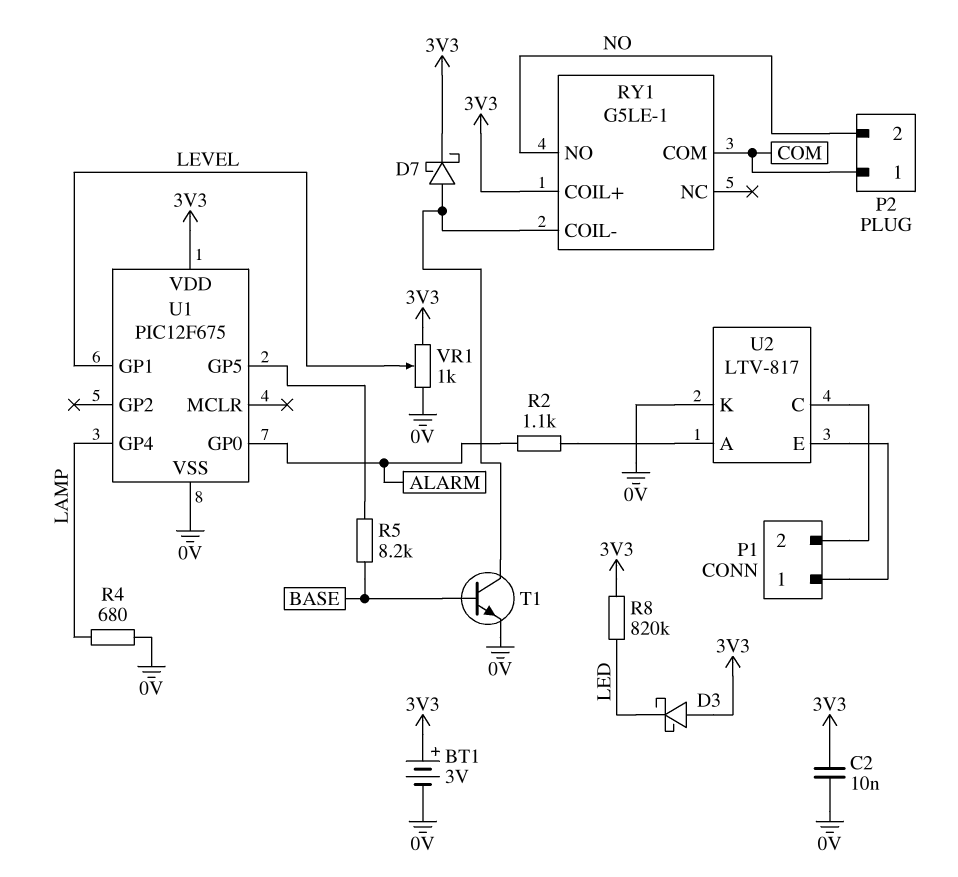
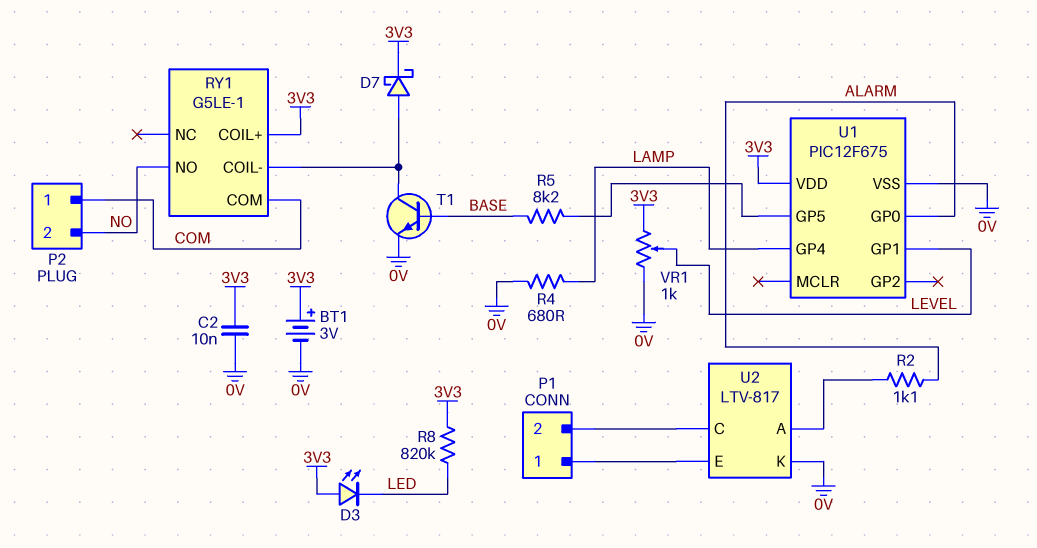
D3: schottky (A 3V3, K LED) -> LED (A 3V3, K LED)

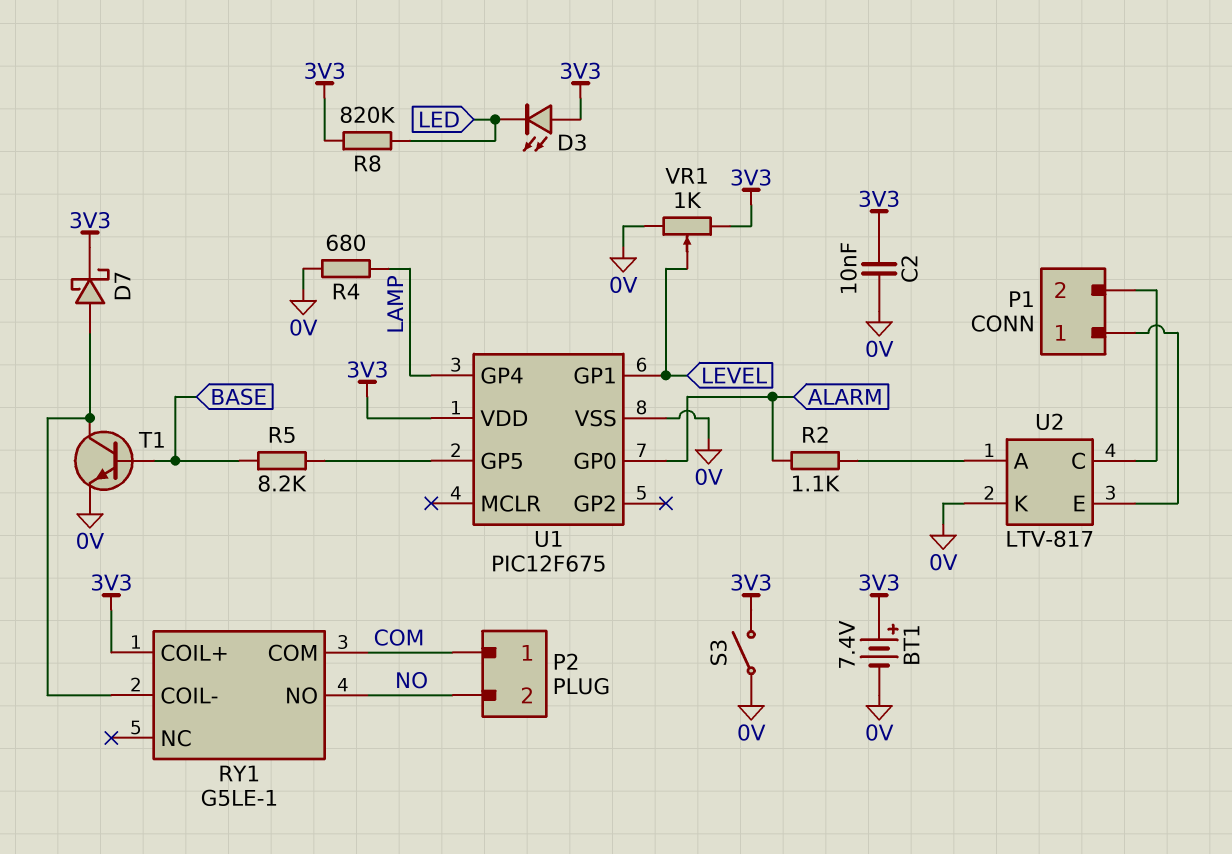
BT1: 3V (plus 3V3, minus 0V) -> 7.4V (plus 3V3, minus 0V)
S3: none -> switch (0V, 3V3)

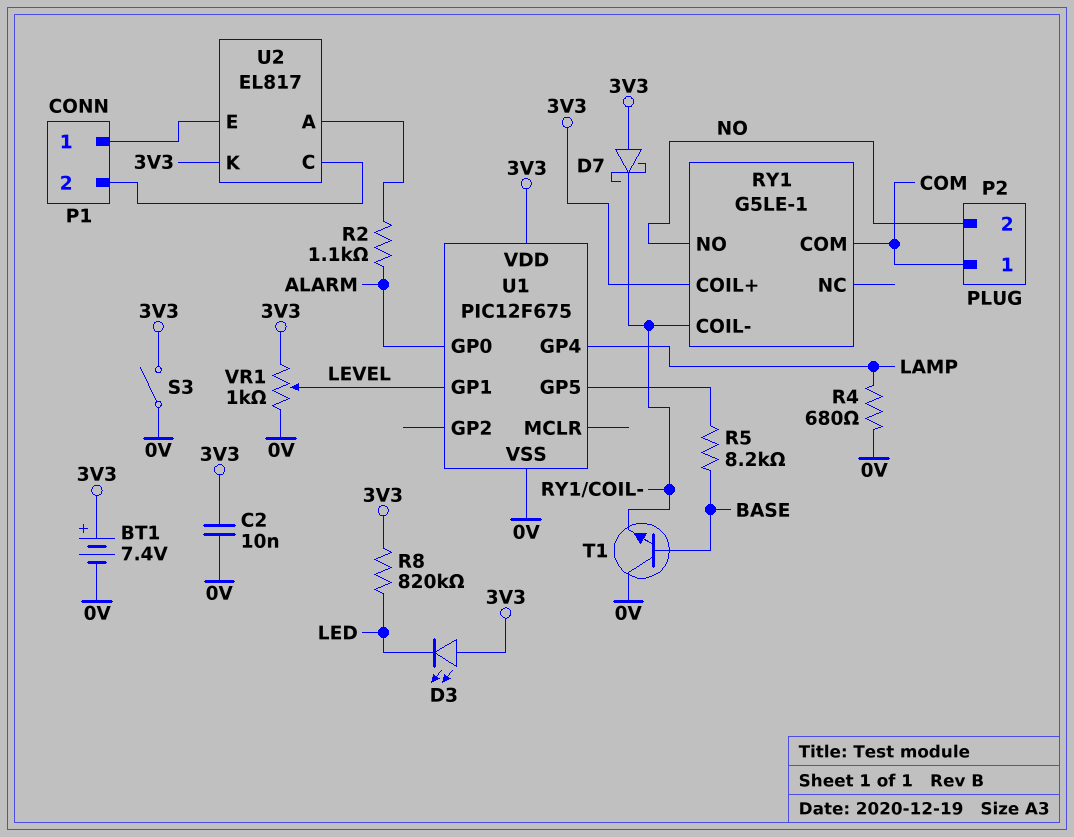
D7: schottky (A RY1/COIL-, K 3V3) -> schottky (A 3V3, K RY1/COIL-)
T1: NPN (B BASE, C RY1/COIL-, E 0V) -> NPN (B BASE, C 0V, E RY1/COIL-)
U2: LTV-817 -> EL817
U2 pin K: 0V -> 3V3

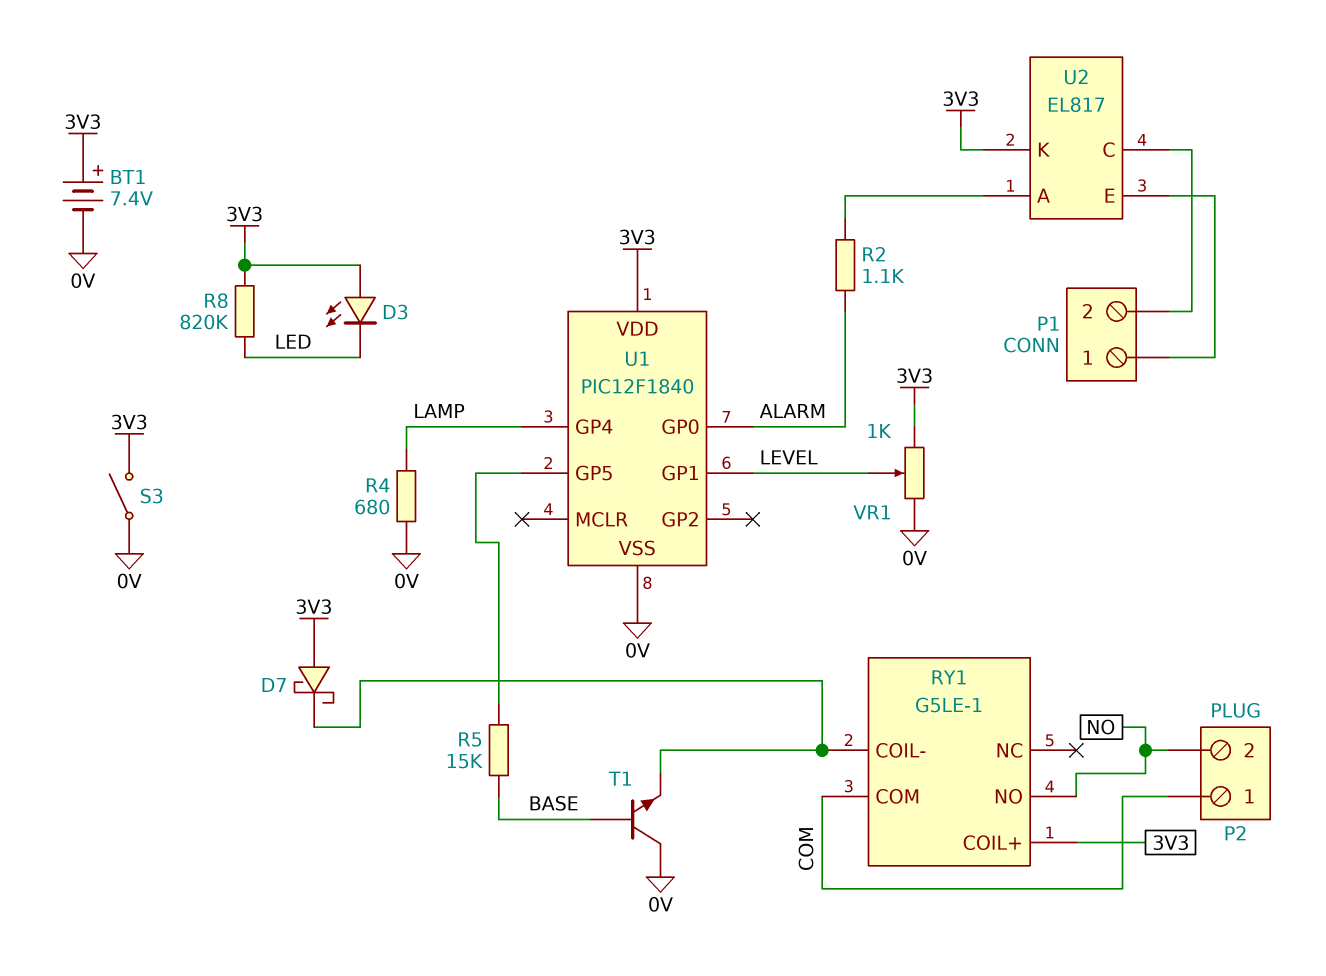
C2: 10nF (0V, 3V3) -> none
R5: 8.2k (BASE, U1/GP5) -> 15k (BASE, U1/GP5)
U1: PIC12F675 -> PIC12F1840

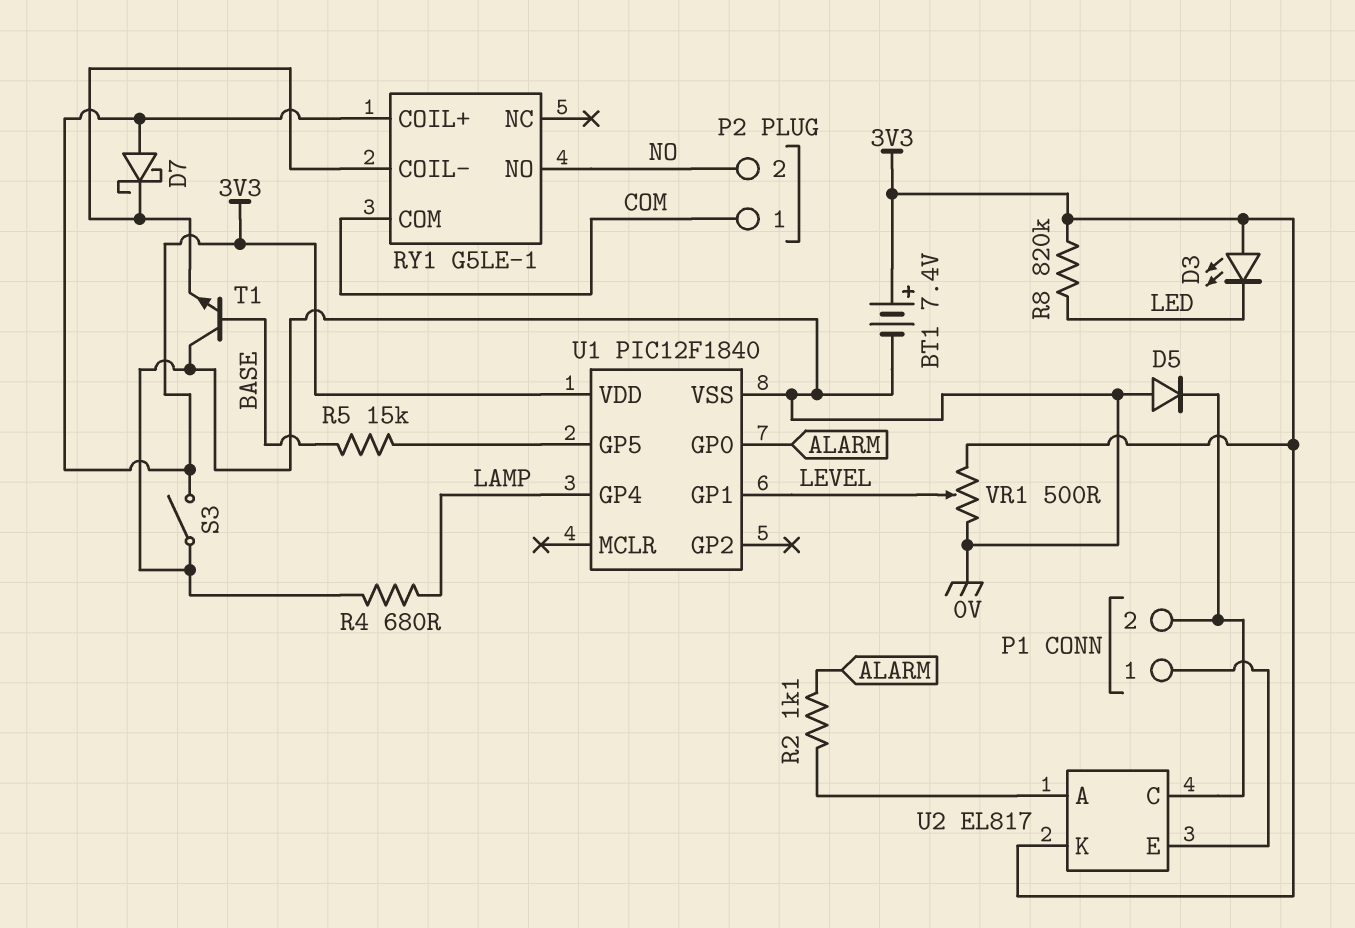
D5: none -> diode (A 0V, K P1/2)
VR1: 1k (0V, 3V3, wiper LEVEL) -> 500 (0V, 3V3, wiper LEVEL)

